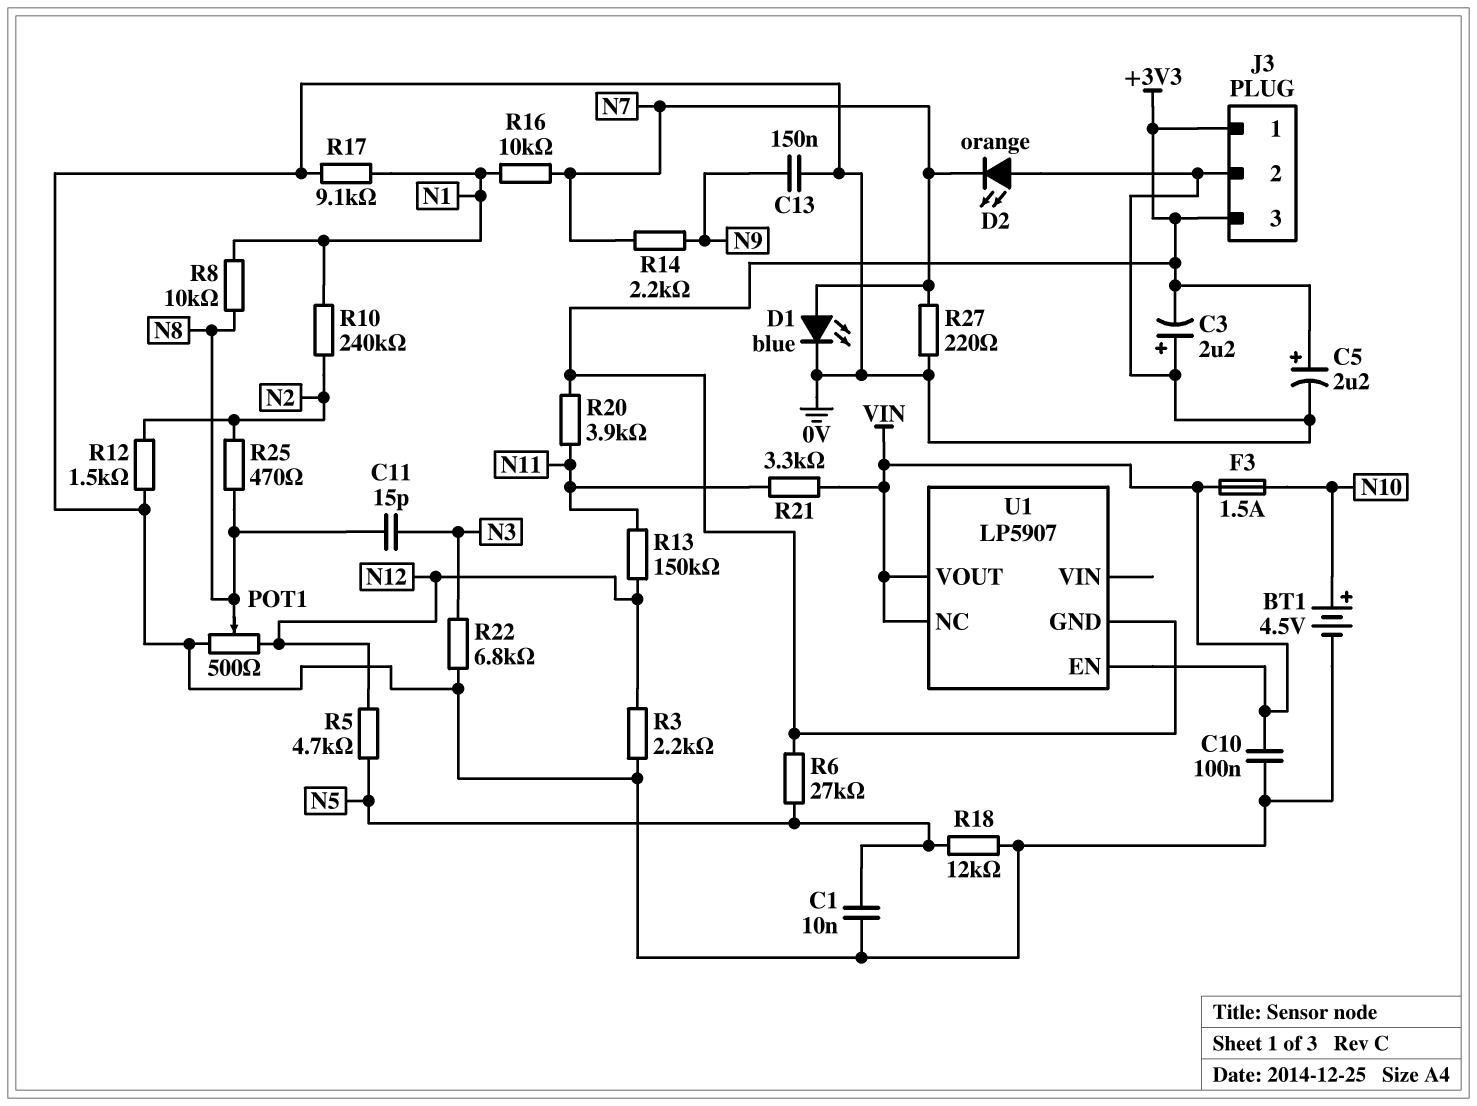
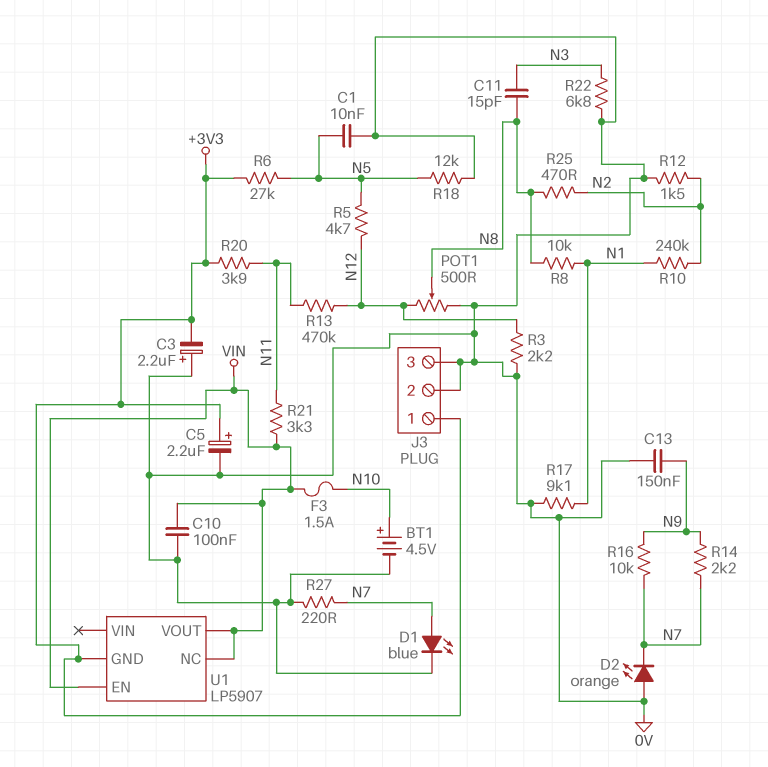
J3 pin 3: +3V3 -> 0V
R13: 150k (N11, N12) -> 470k (N11, N12)
R16: 10k (N1, N7) -> 10k (N7, N9)

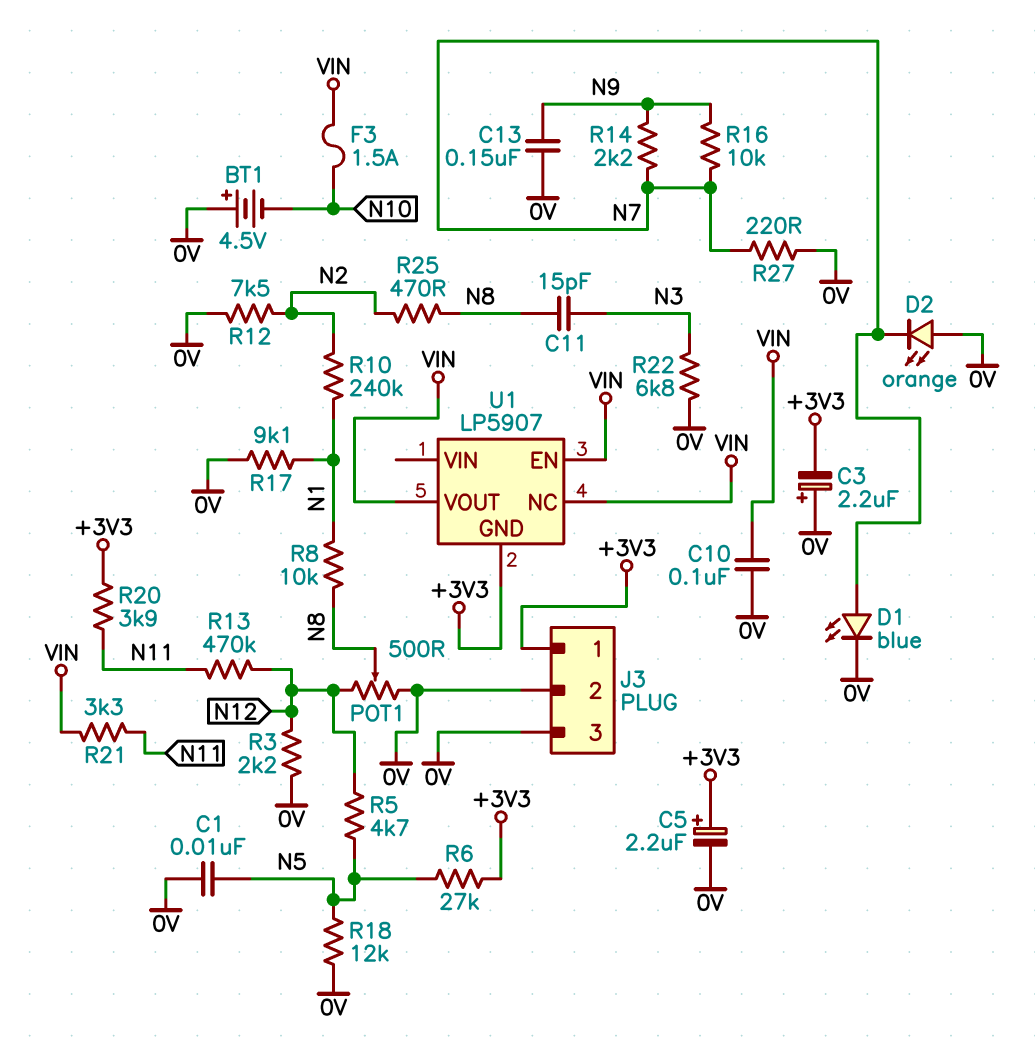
BT1: 4.5V (plus N10, minus 0V) -> 4.5V (plus 0V, minus N10)
R12: 1.5k (0V, N2) -> 7.5k (0V, N2)

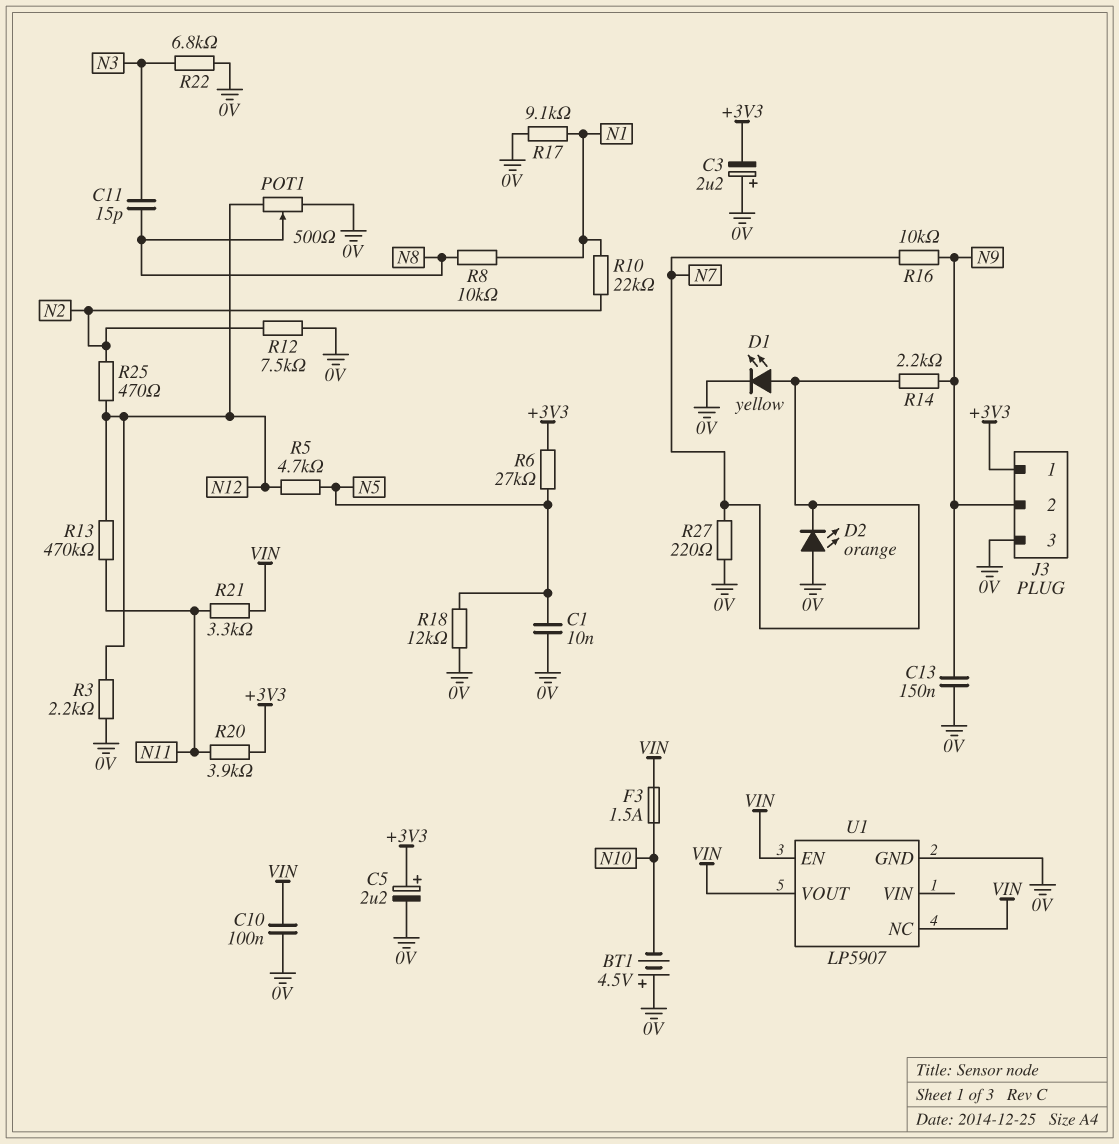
D1: LED blue (A N7, K 0V) -> LED yellow (A N7, K 0V)
J3 pin 2: 0V -> N9
R10: 240k (N1, N2) -> 22k (N1, N2)
R25: 470 (N2, N8) -> 470 (N2, N12)
U1 pin GND: +3V3 -> 0V

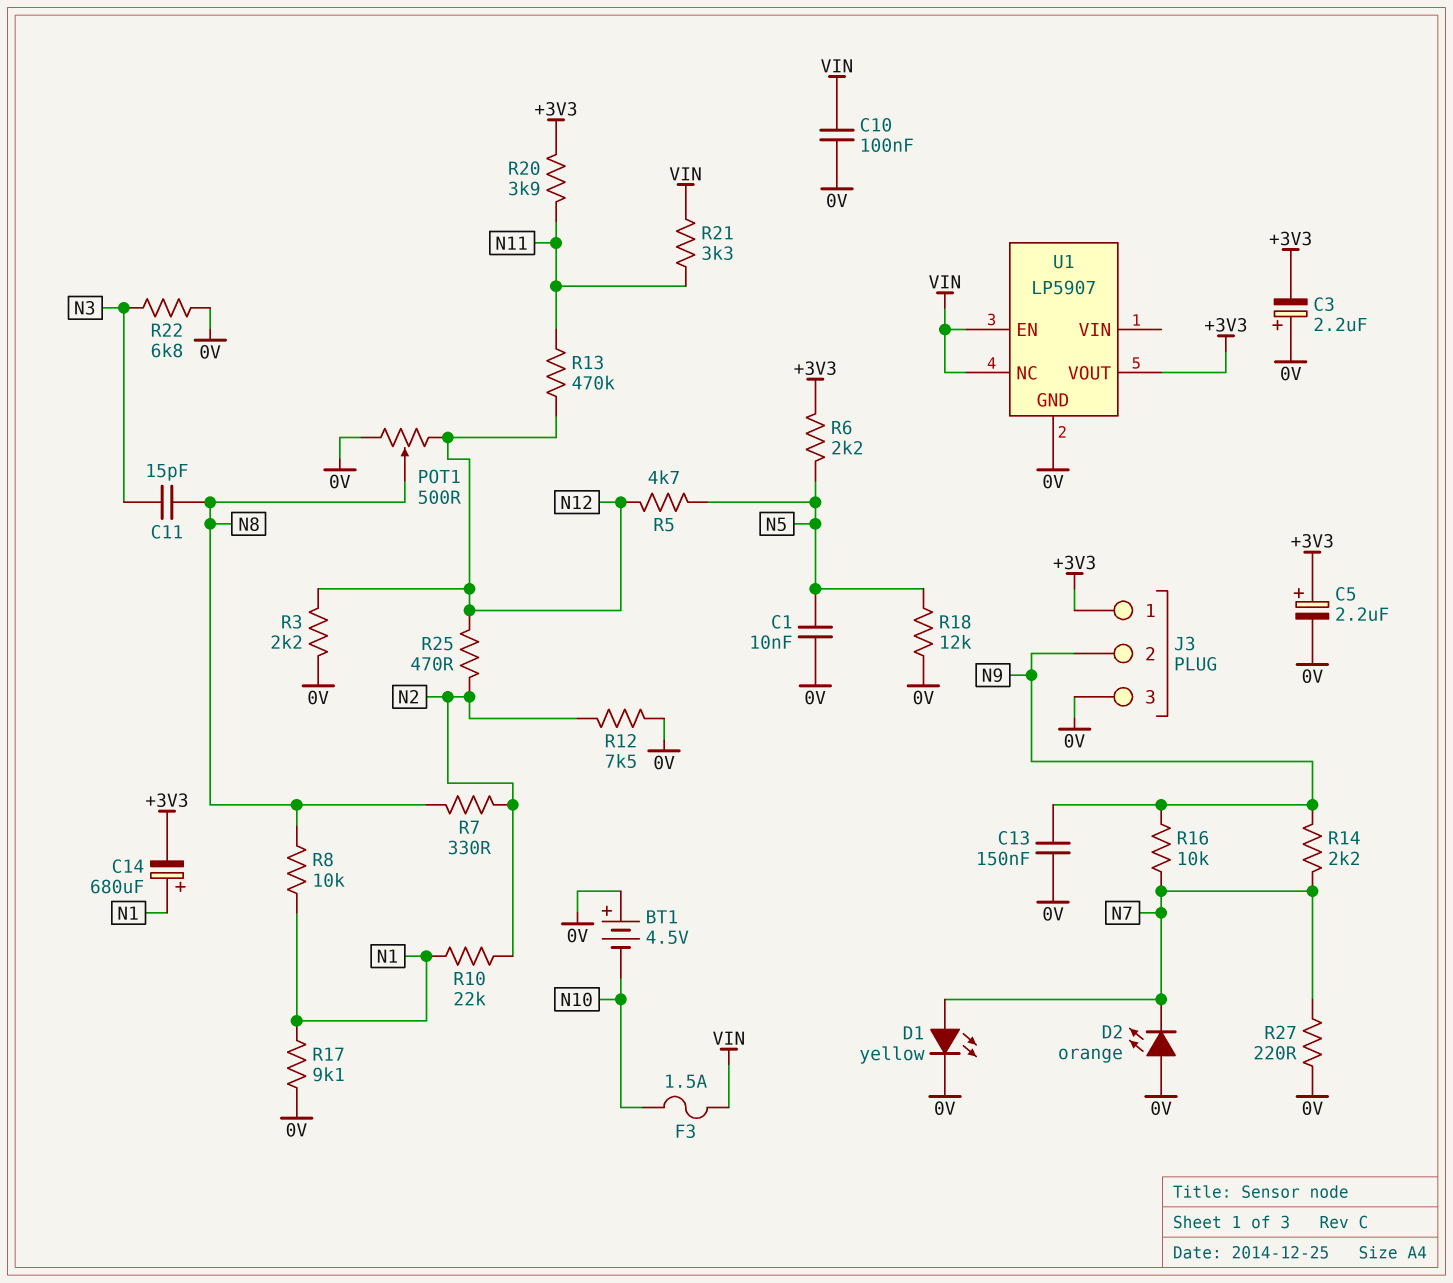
C14: none -> 680uF (plus N1, minus +3V3)
R6: 27k (+3V3, N5) -> 2.2k (+3V3, N5)
R7: none -> 330 (N2, N8)
U1 pin VOUT: VIN -> +3V3

